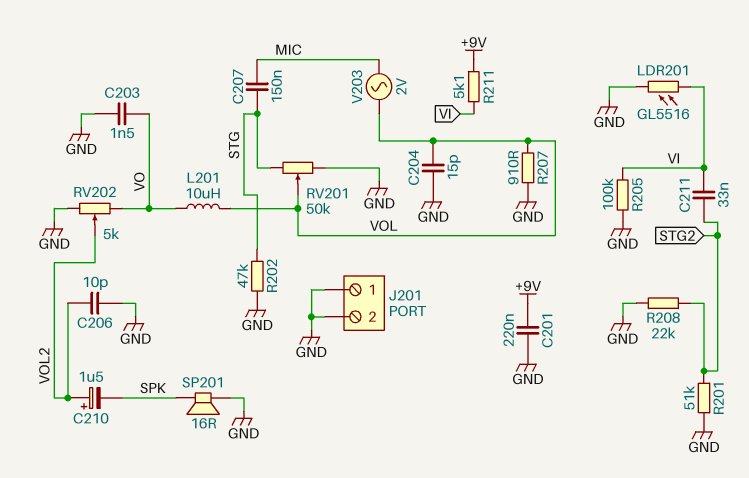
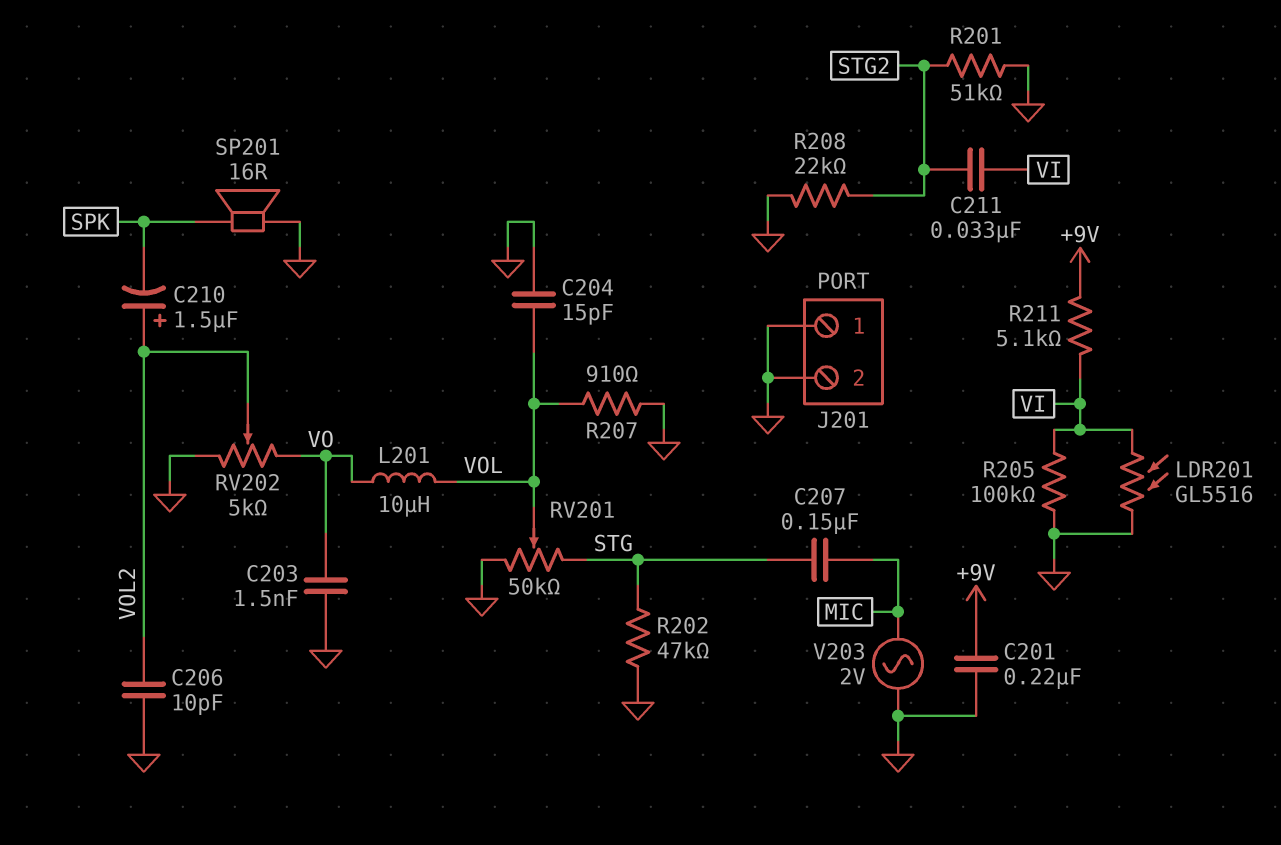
V203: AC 2V (MIC, VOL) -> AC 2V (GND, MIC)

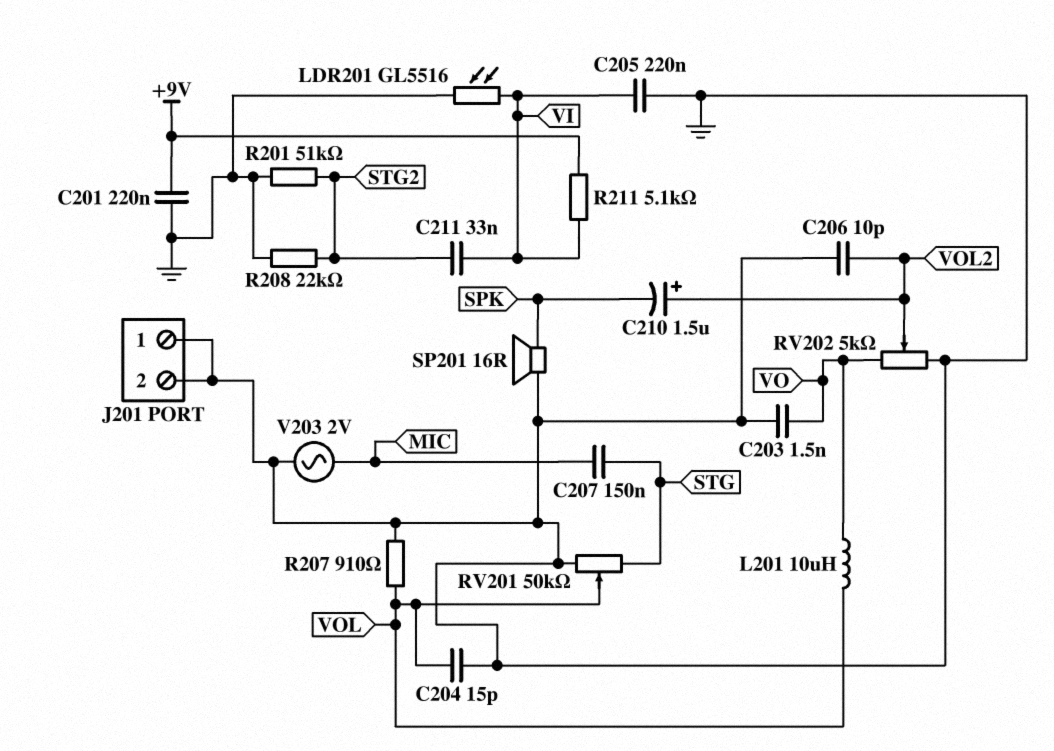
C205: none -> 220nF (GND, VI)
R202: 47k (GND, STG) -> none
R205: 100k (GND, VI) -> none

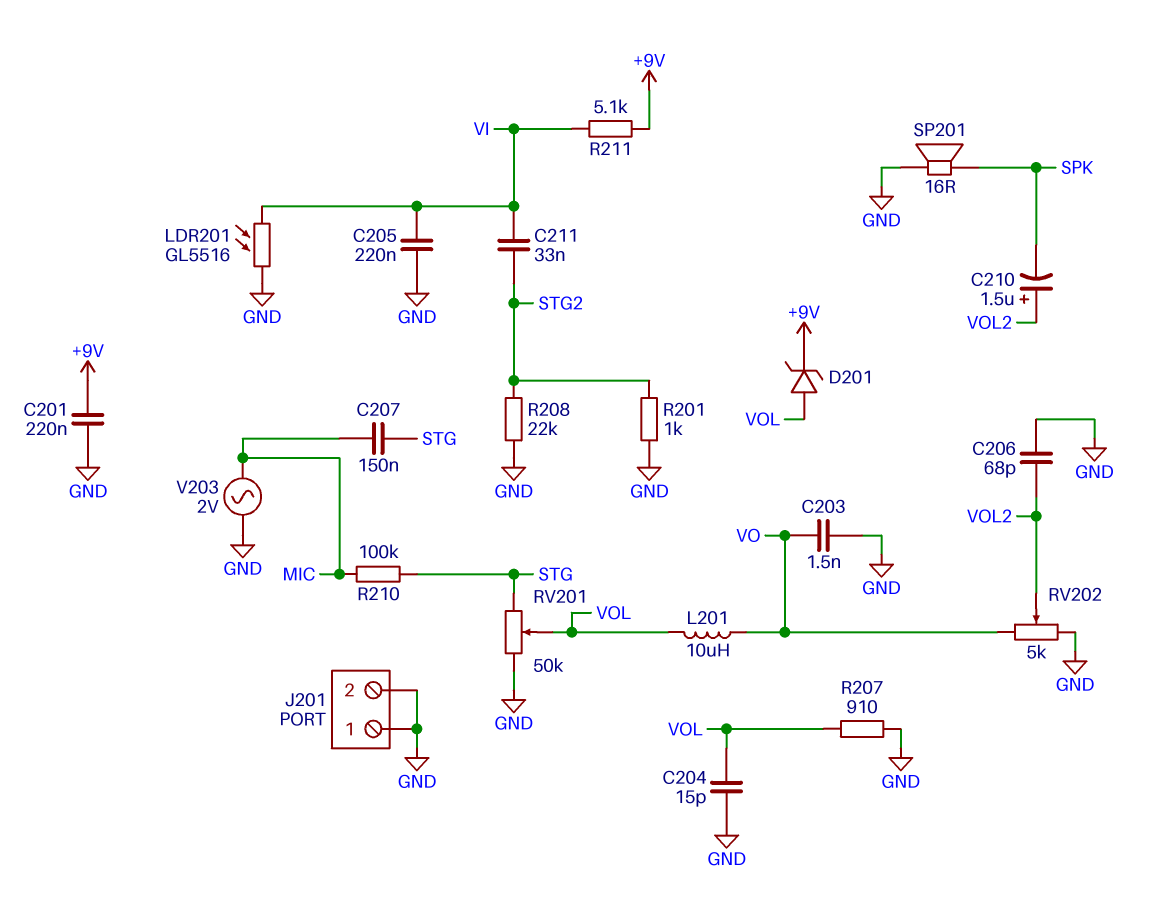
C206: 10pF (GND, VOL2) -> 68pF (GND, VOL2)
D201: none -> zener (A VOL, K +9V)
R201: 51k (GND, STG2) -> 1k (GND, STG2)
R210: none -> 100k (MIC, STG)

